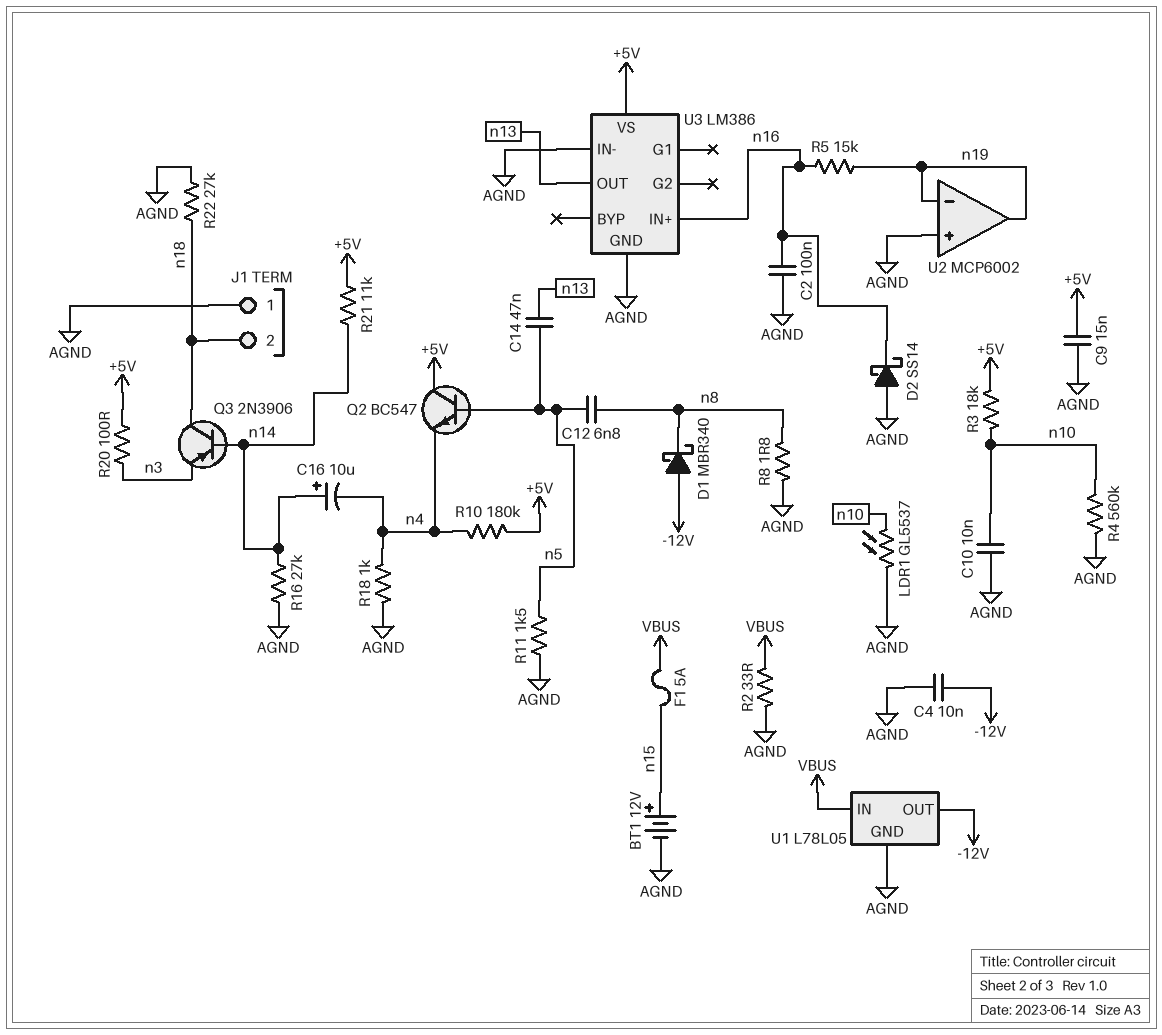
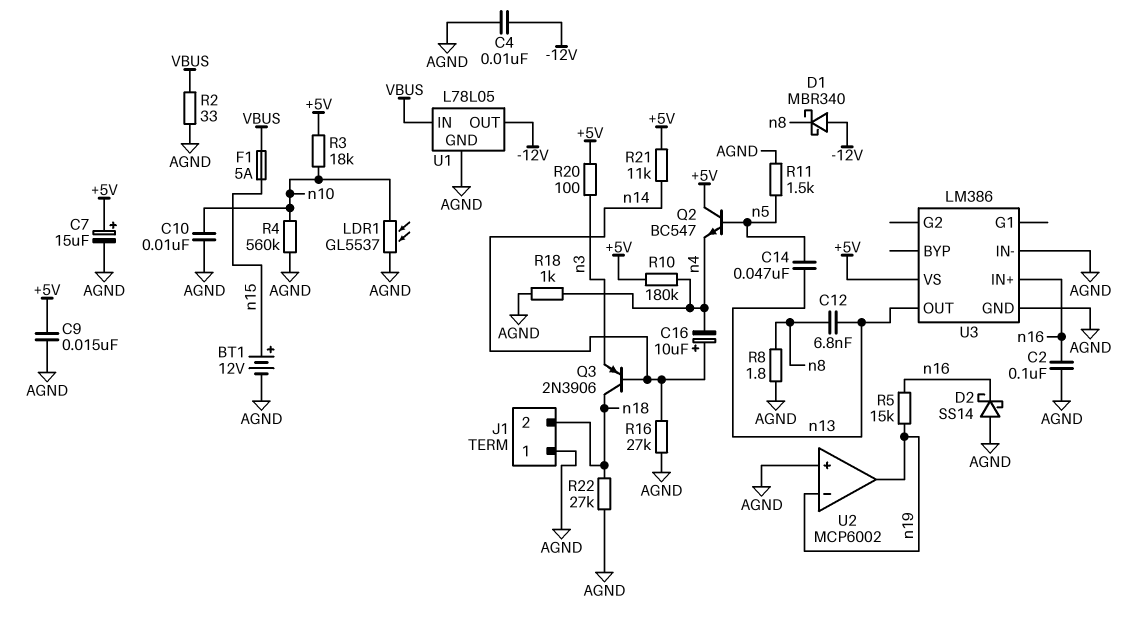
C7: none -> 15uF (plus +5V, minus AGND)
C12: 6.8nF (n5, n8) -> 6.8nF (n8, n13)

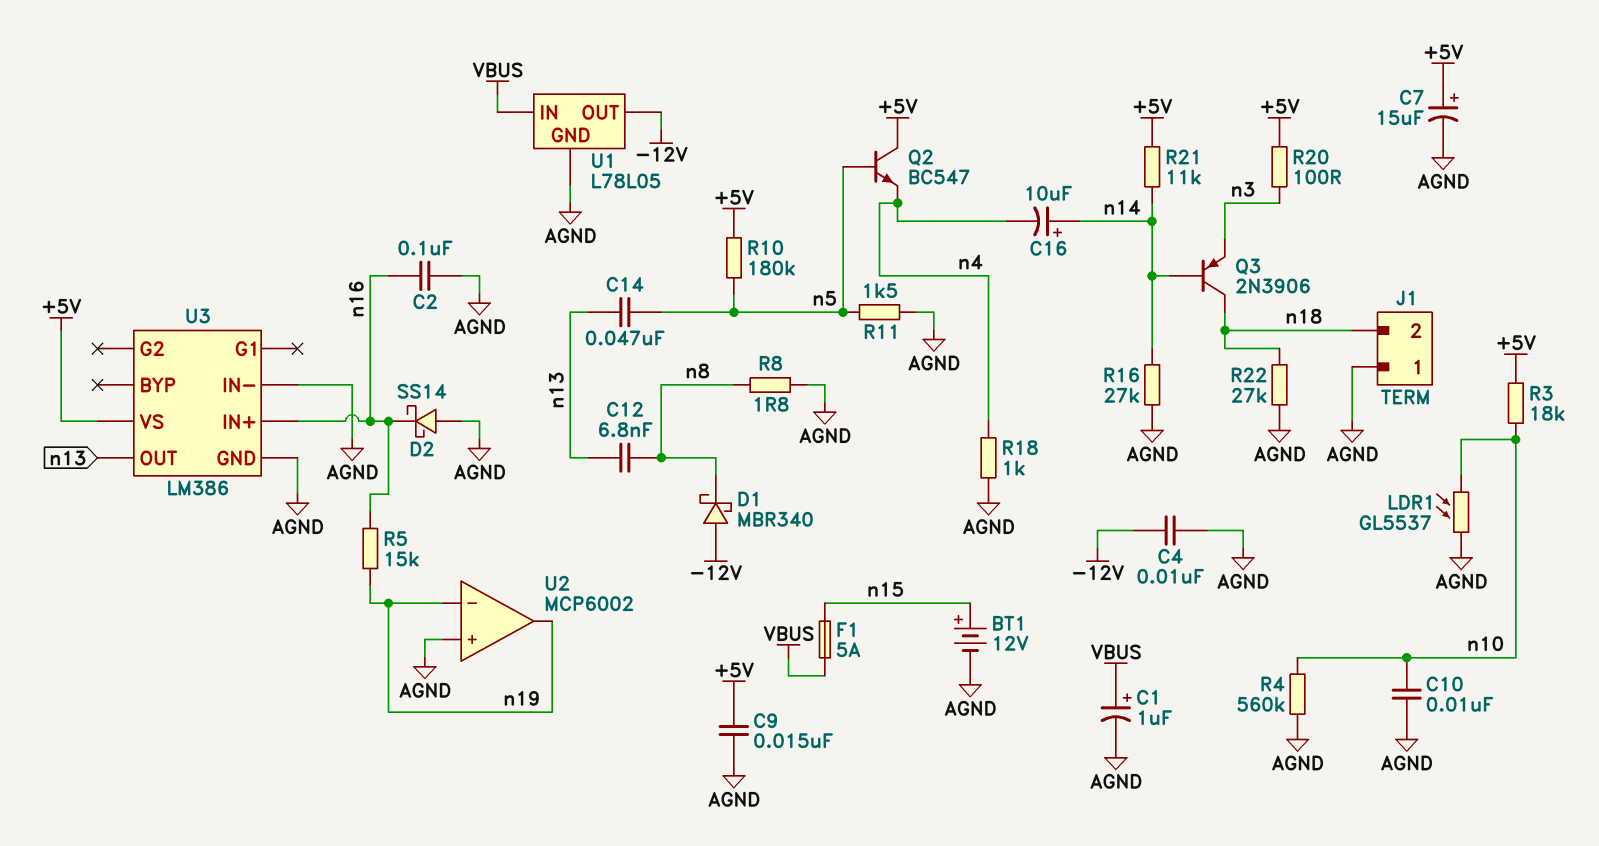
C1: none -> 1uF (plus VBUS, minus AGND)
R2: 33 (AGND, VBUS) -> none
R10: 180k (+5V, n4) -> 180k (+5V, n5)

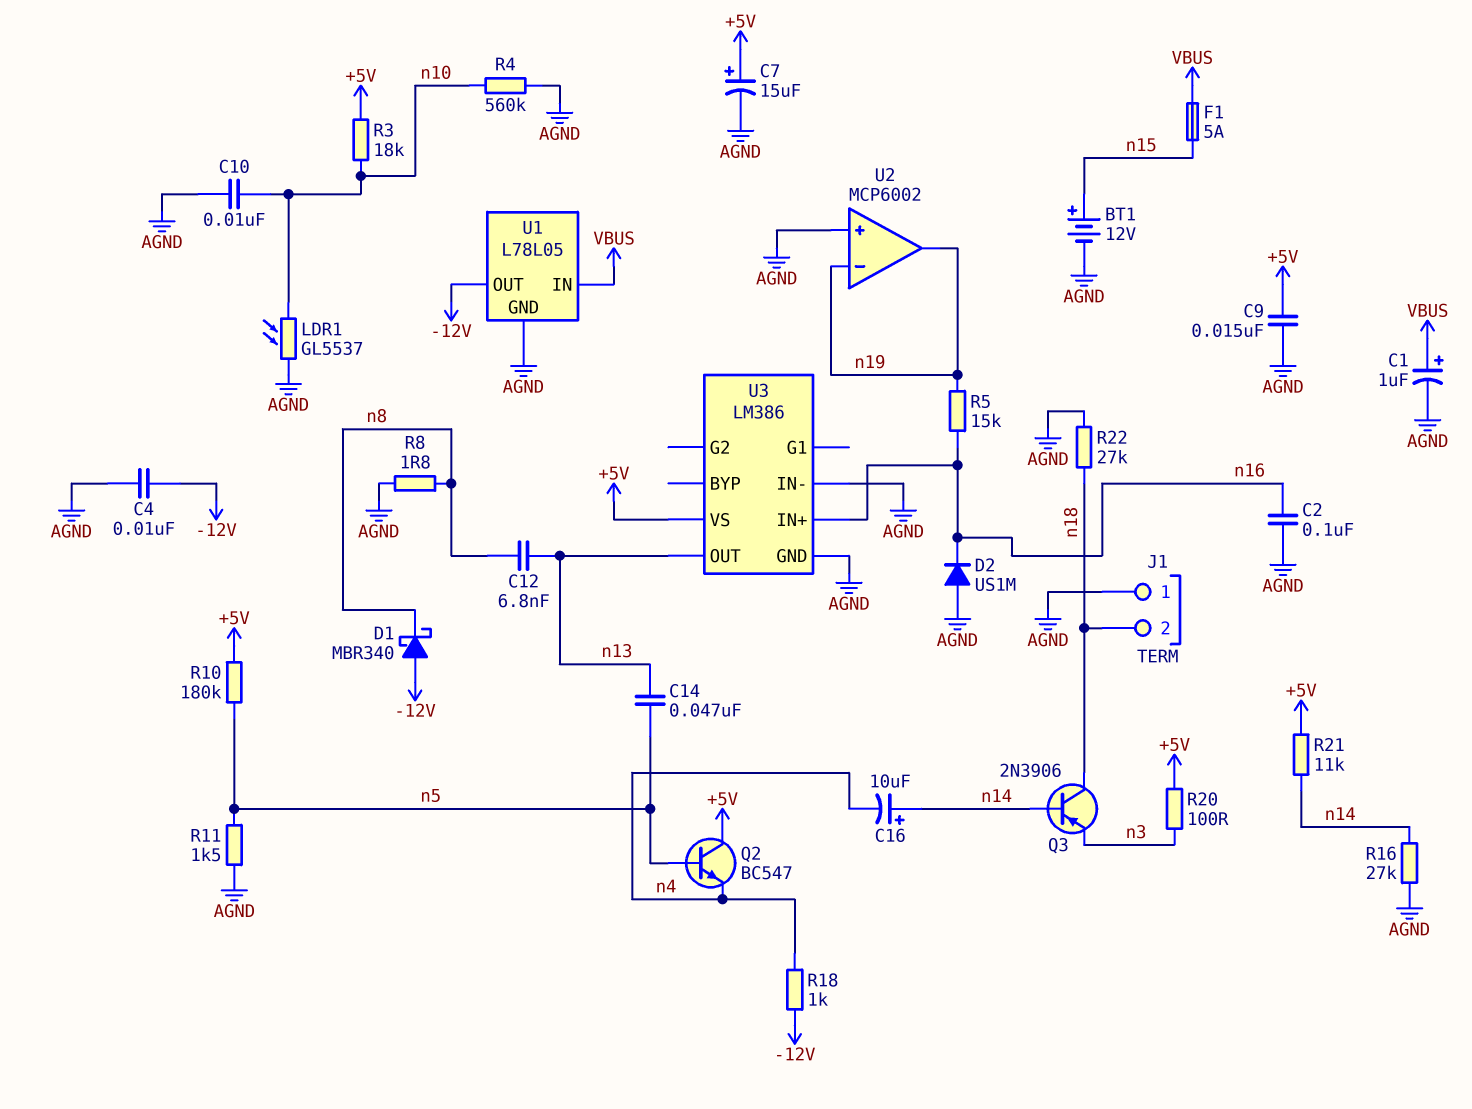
D2: schottky SS14 (A AGND, K n16) -> diode US1M (A AGND, K n16)
R18: 1k (AGND, n4) -> 1k (-12V, n4)

